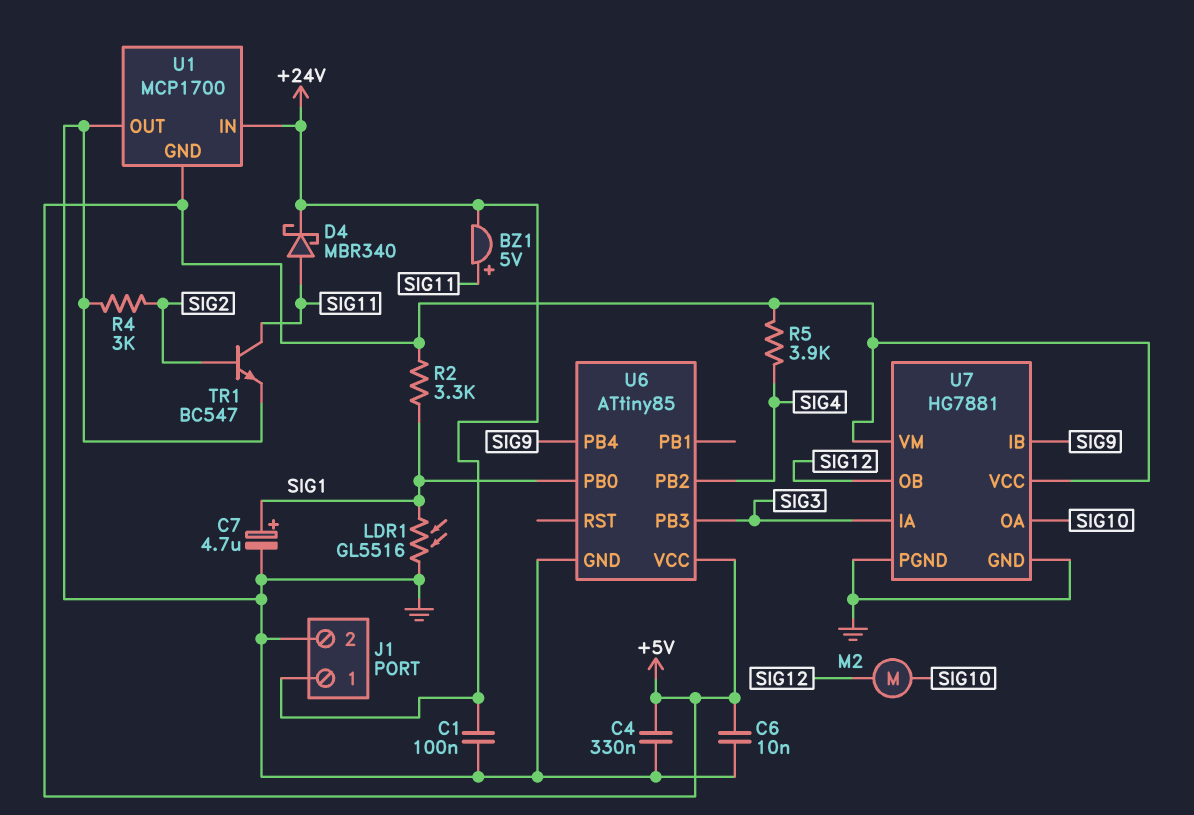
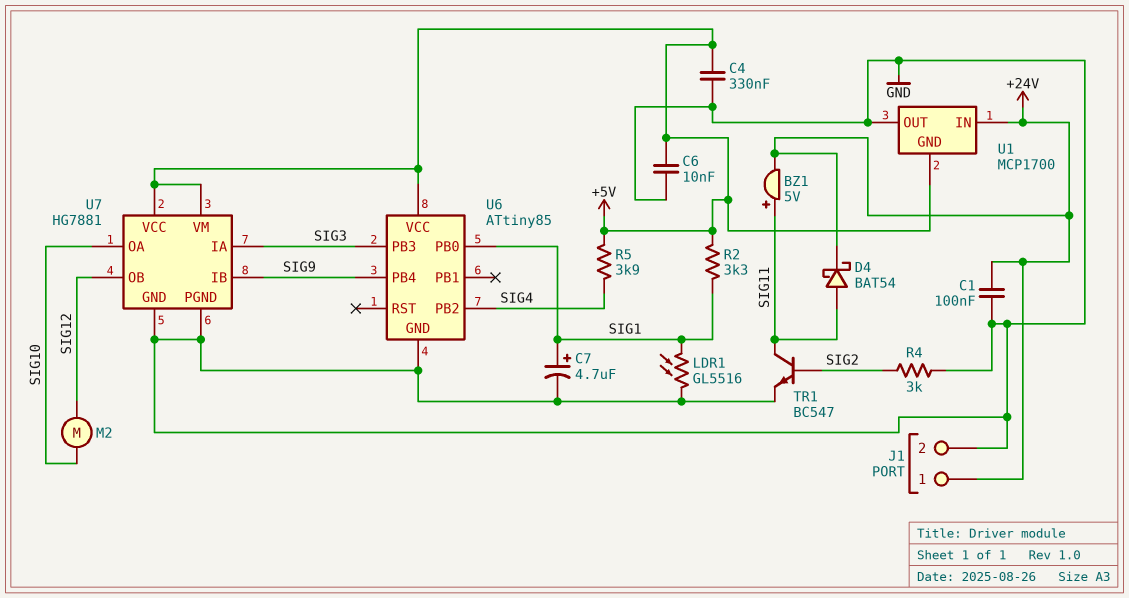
D4: schottky MBR340 (A SIG11, K +24V) -> schottky BAT54 (A SIG11, K +24V)

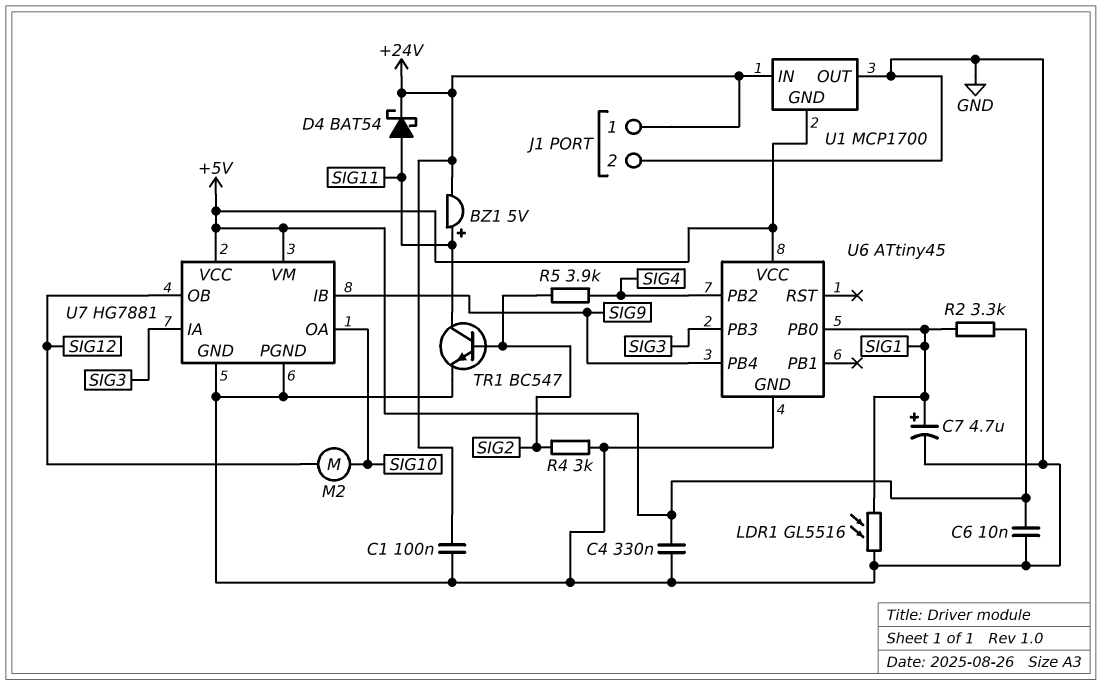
R5: 3.9k (+5V, SIG4) -> 3.9k (SIG2, SIG4)
U6: ATtiny85 -> ATtiny45

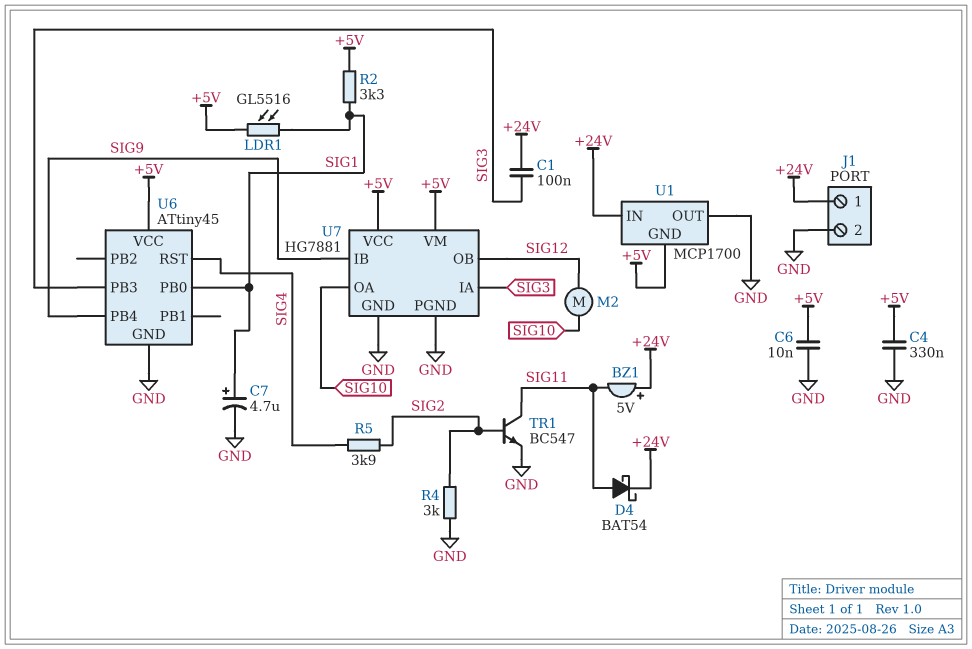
BZ1: buzzer 5V (plus SIG11, minus +24V) -> buzzer 5V (plus +24V, minus SIG11)
C1: 100nF (+24V, GND) -> 100nF (+24V, SIG3)
LDR1: GL5516 (GND, SIG1) -> GL5516 (+5V, SIG1)
U6 pin PB2: SIG4 -> none
U6 pin RST: none -> SIG4

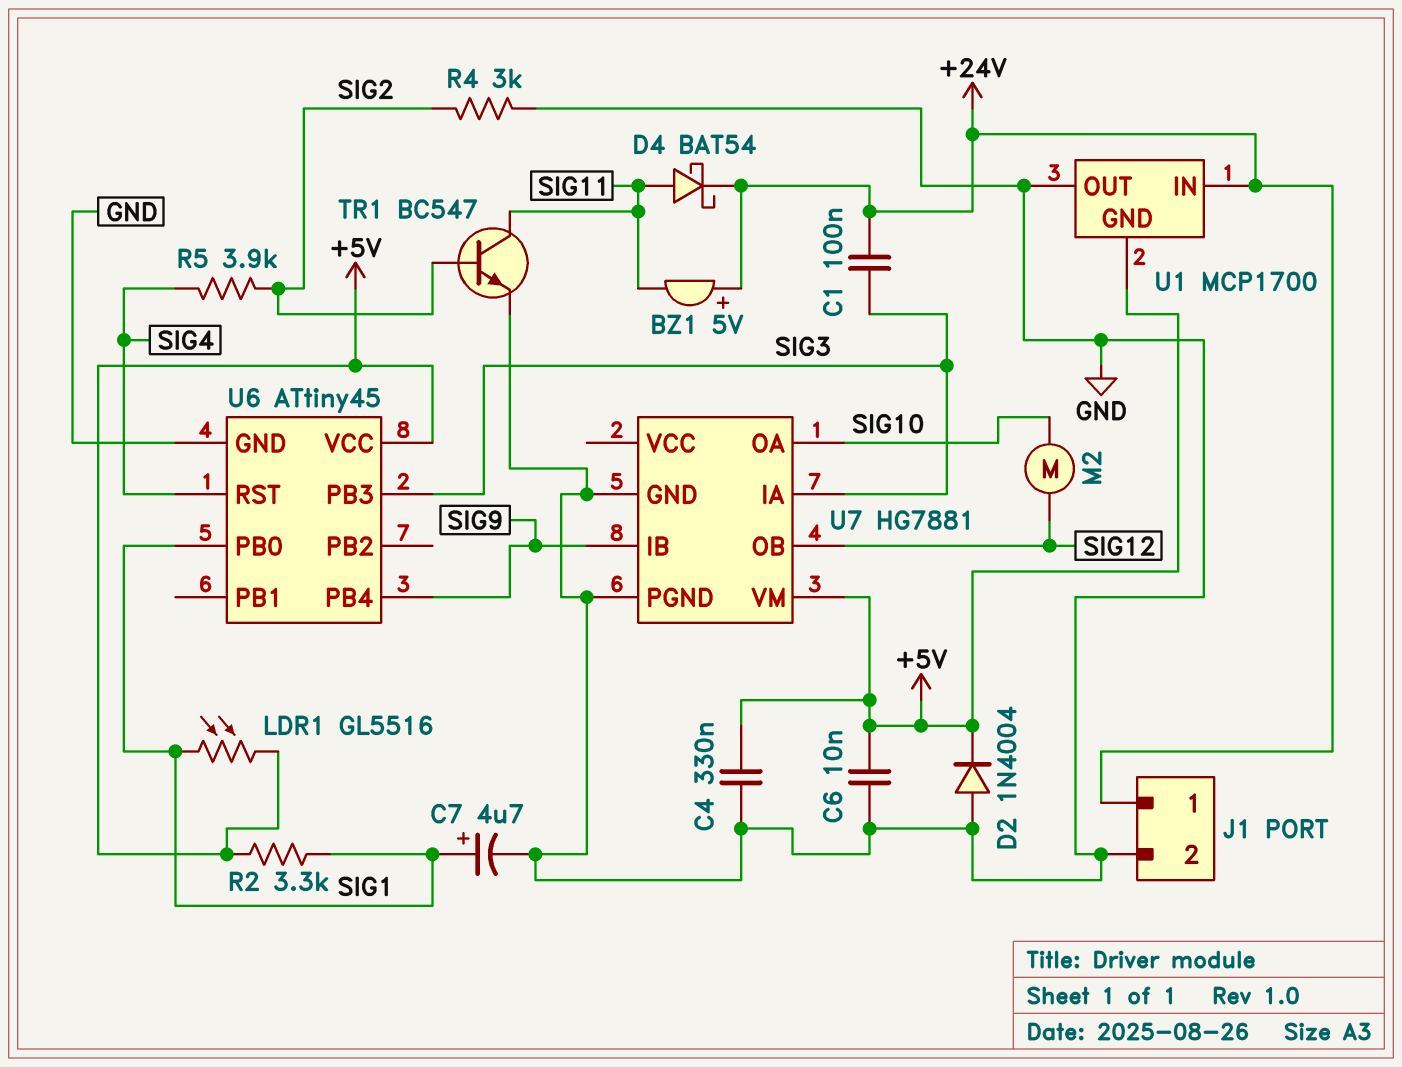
D2: none -> diode 1N4004 (A GND, K +5V)
U7 pin VCC: +5V -> none

